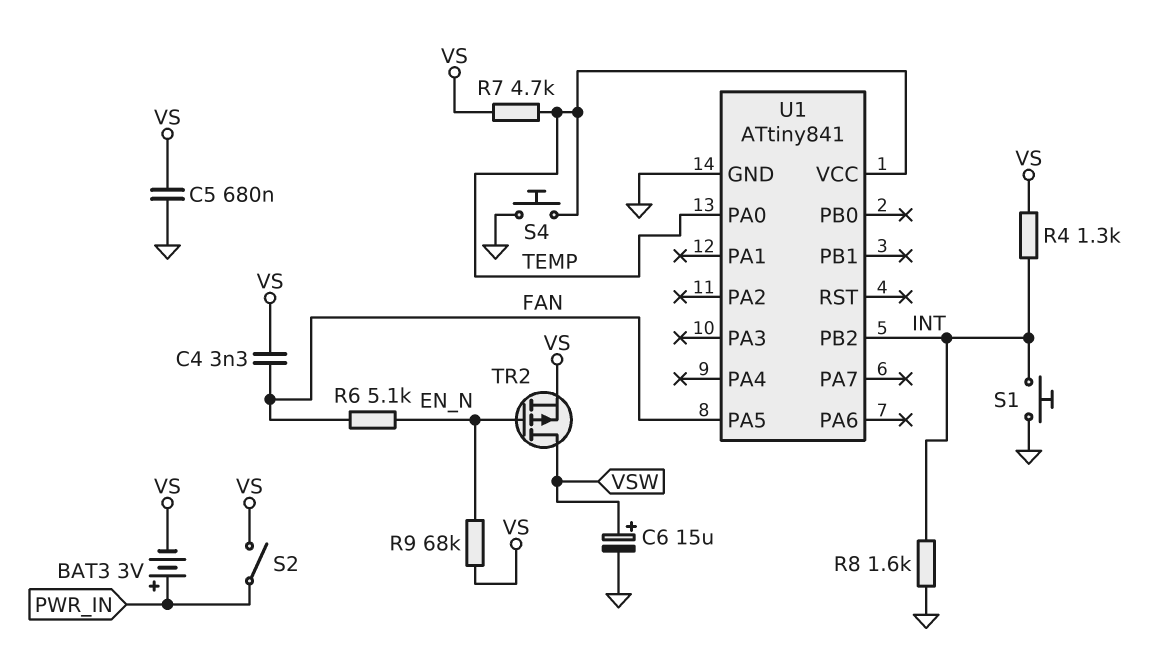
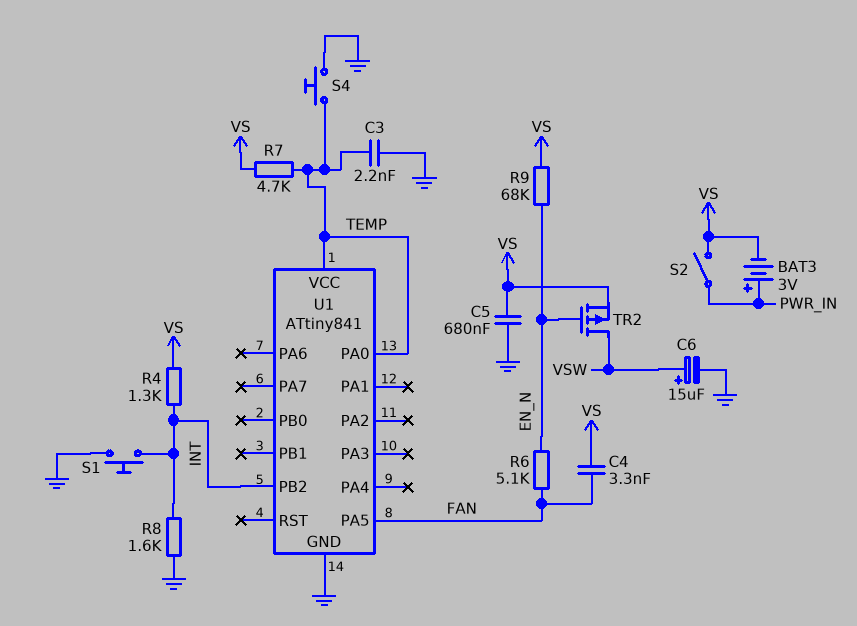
C3: none -> 2.2nF (GND, TEMP)

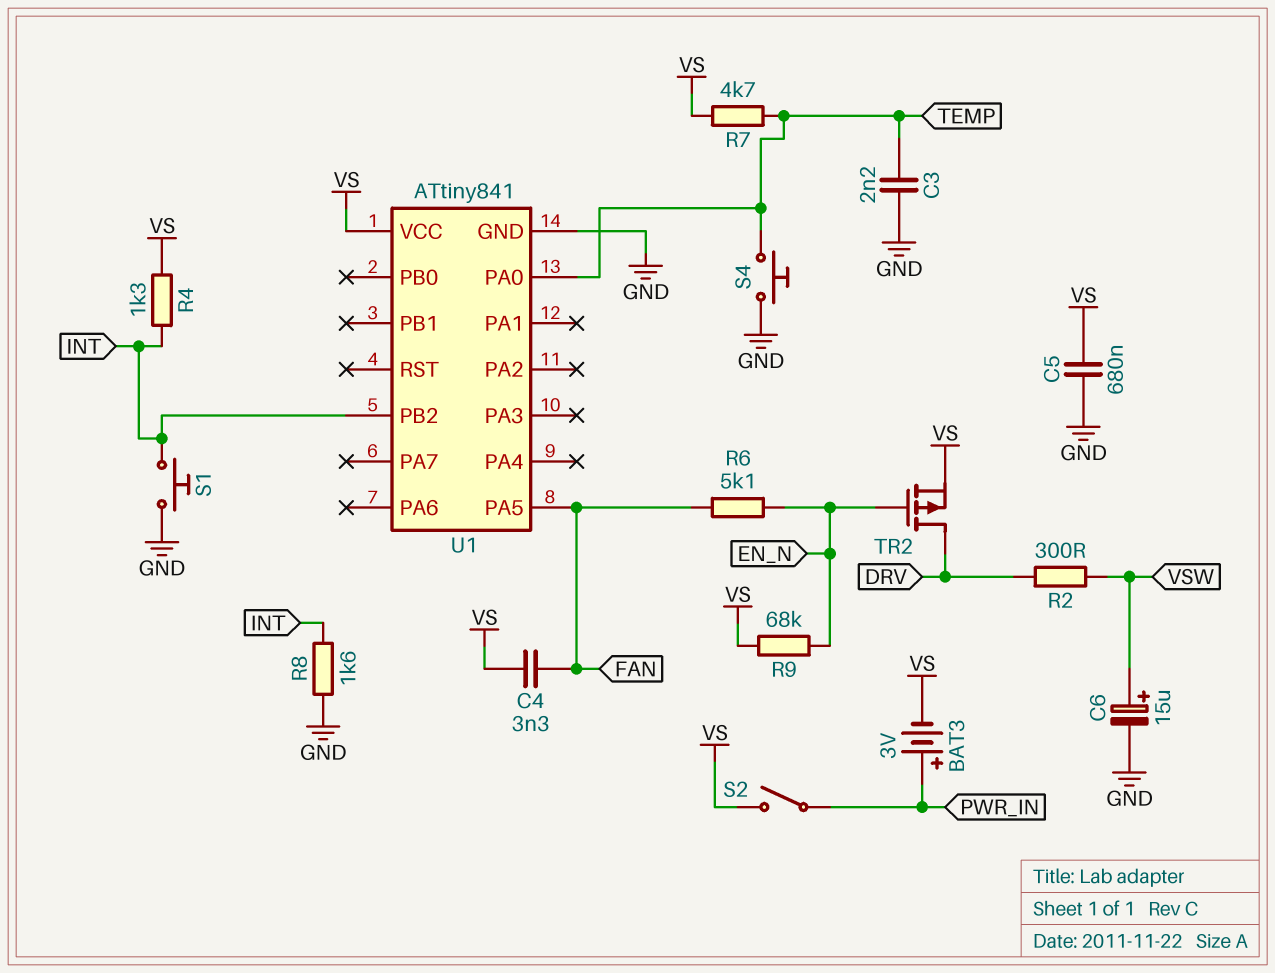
R2: none -> 300 (DRV, VSW)
TR2: PMOS (G EN_N, D VSW, S VS) -> PMOS (G EN_N, D DRV, S VS)
U1 pin VCC: TEMP -> VS

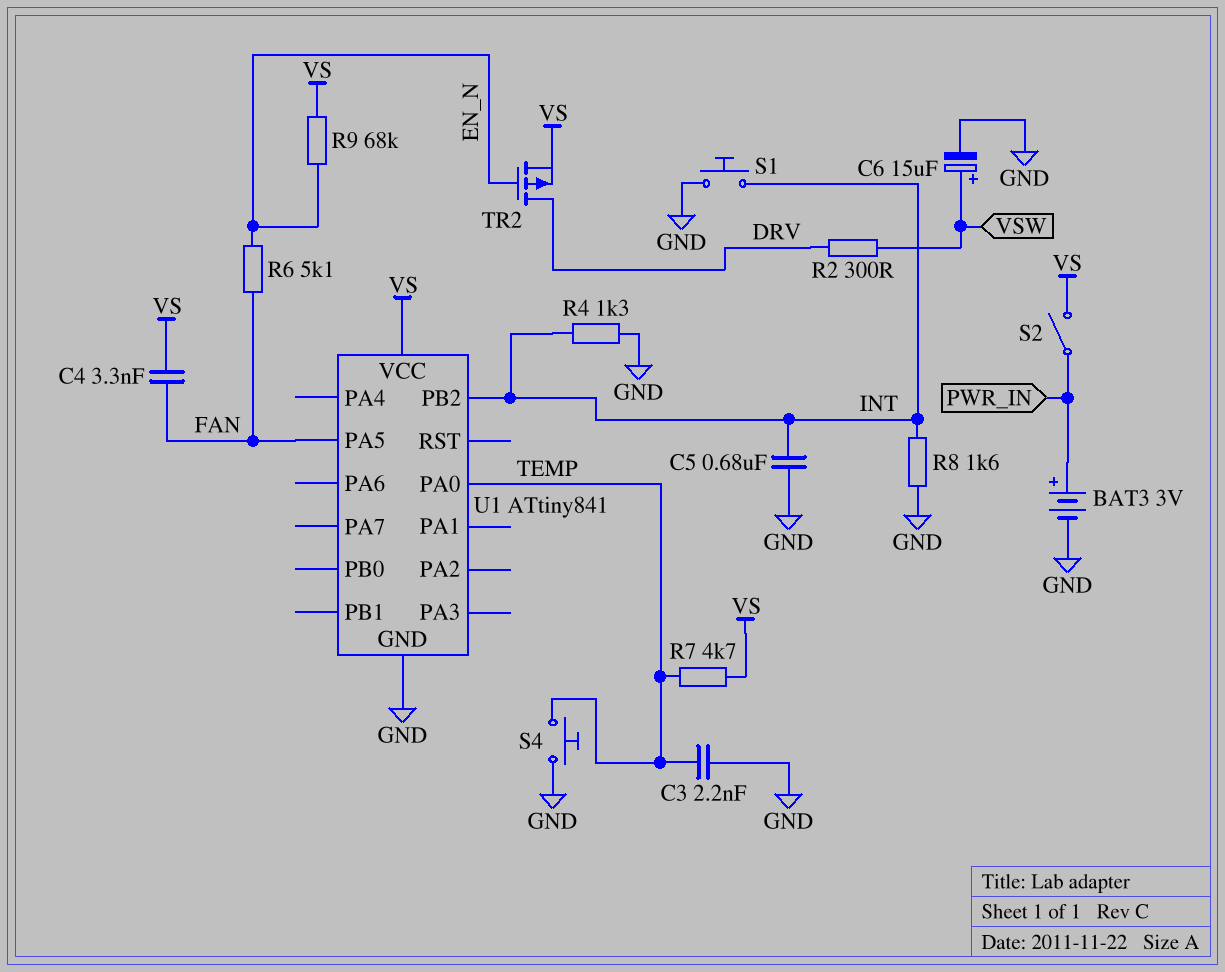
BAT3: 3V (plus PWR_IN, minus VS) -> 3V (plus PWR_IN, minus GND)
C5: 680nF (GND, VS) -> 680nF (GND, INT)
R4: 1.3k (INT, VS) -> 1.3k (GND, INT)

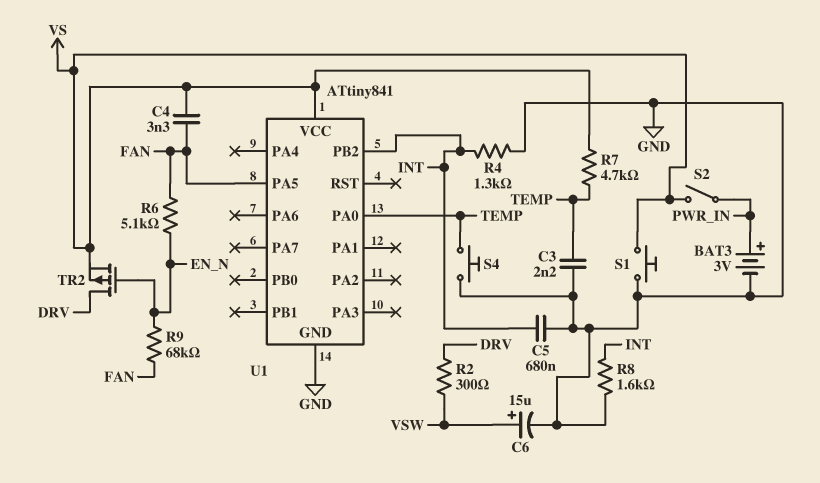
R9: 68k (EN_N, VS) -> 68k (EN_N, FAN)
S1: button (GND, INT) -> button (GND, VS)

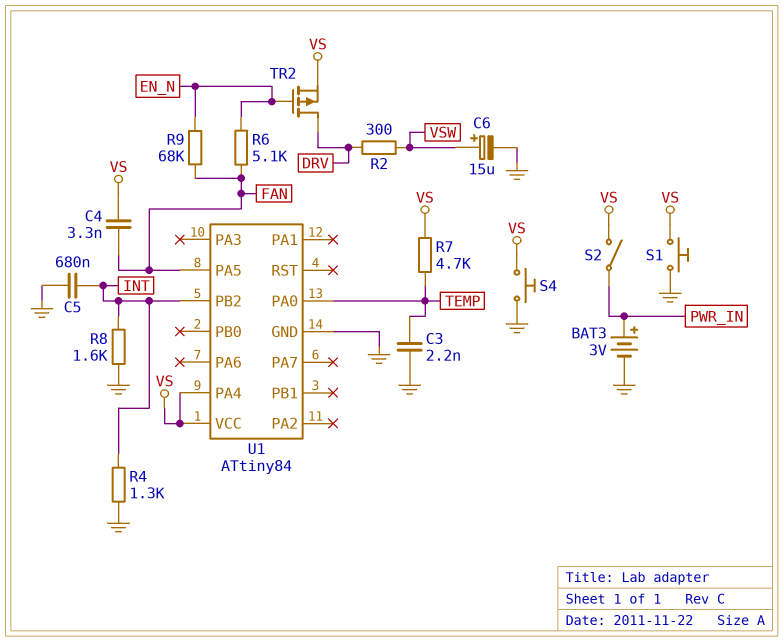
S4: button (GND, TEMP) -> button (GND, VS)
U1: ATtiny841 -> ATtiny84
U1 pin PA4: none -> VS

